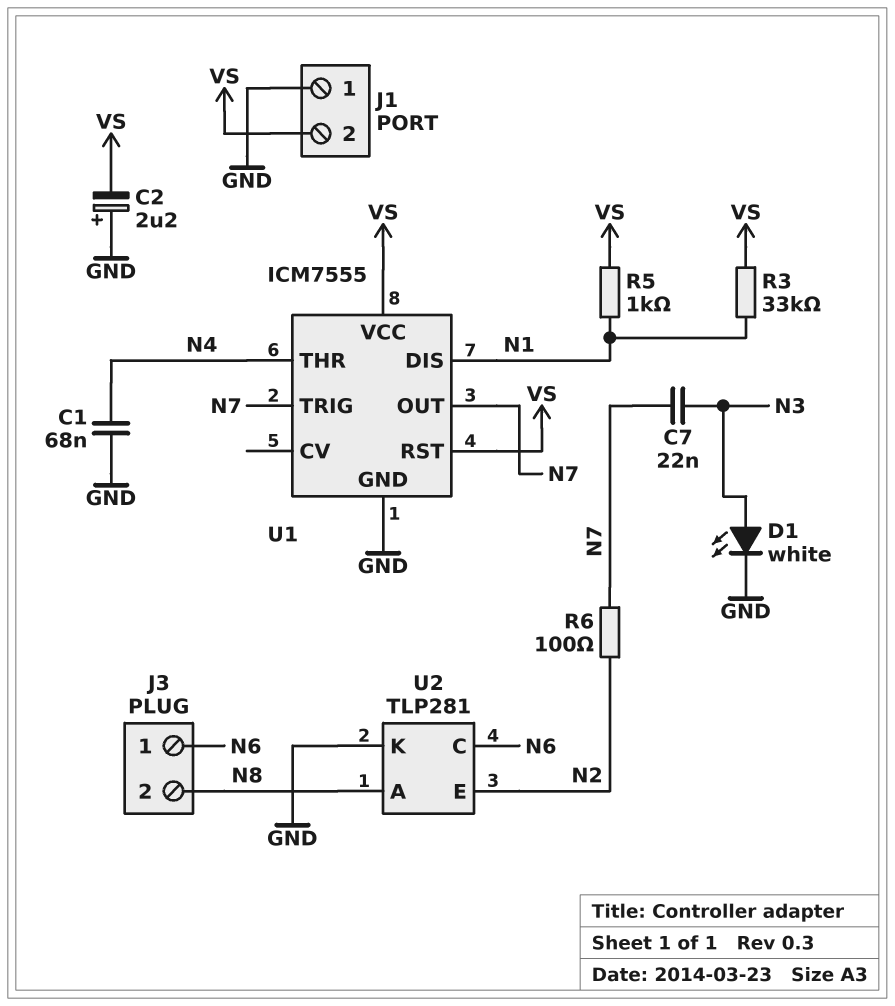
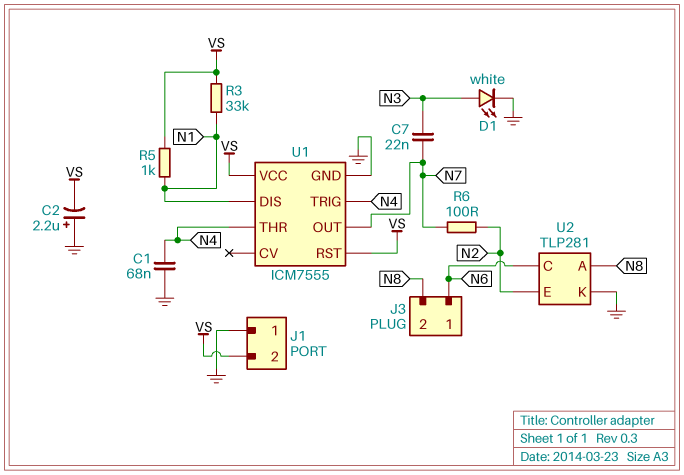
U1 pin TRIG: N7 -> N4

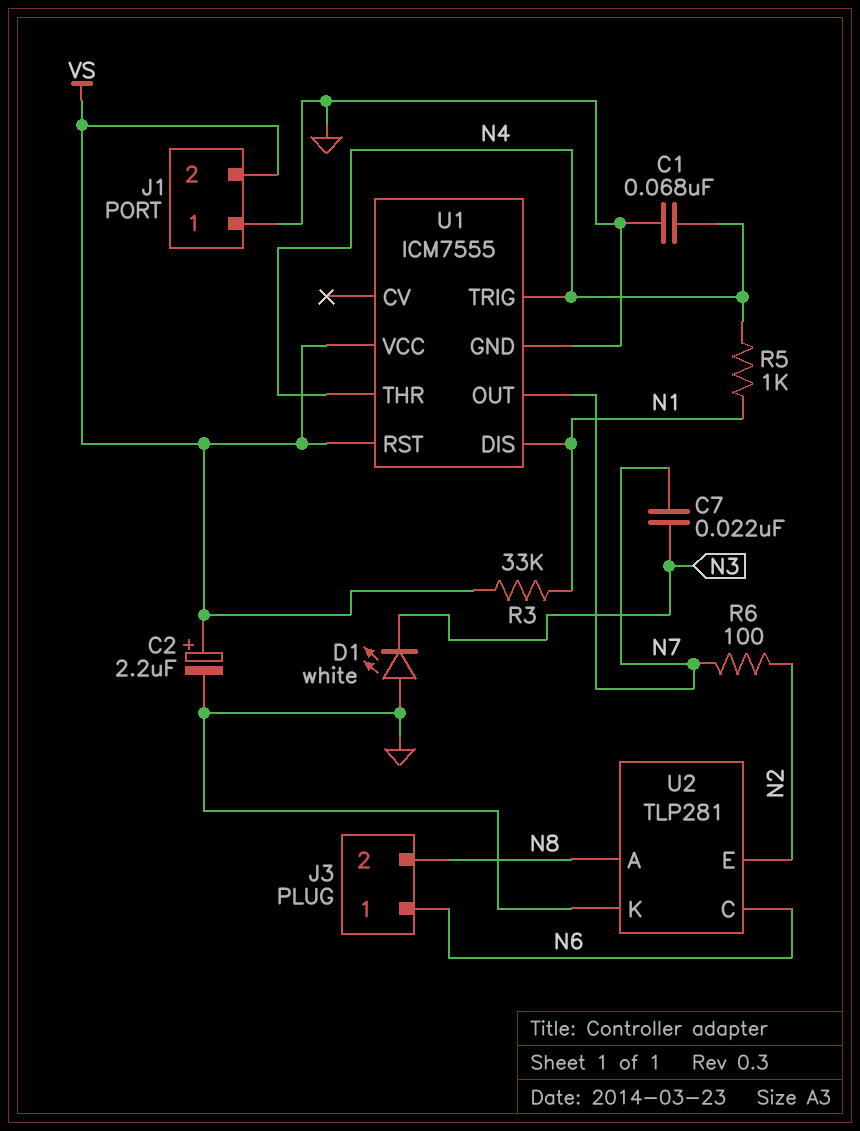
C2: 2.2uF (plus GND, minus VS) -> 2.2uF (plus VS, minus GND)
D1: LED white (A N3, K GND) -> LED white (A GND, K N3)
R5: 1k (N1, VS) -> 1k (N1, N4)

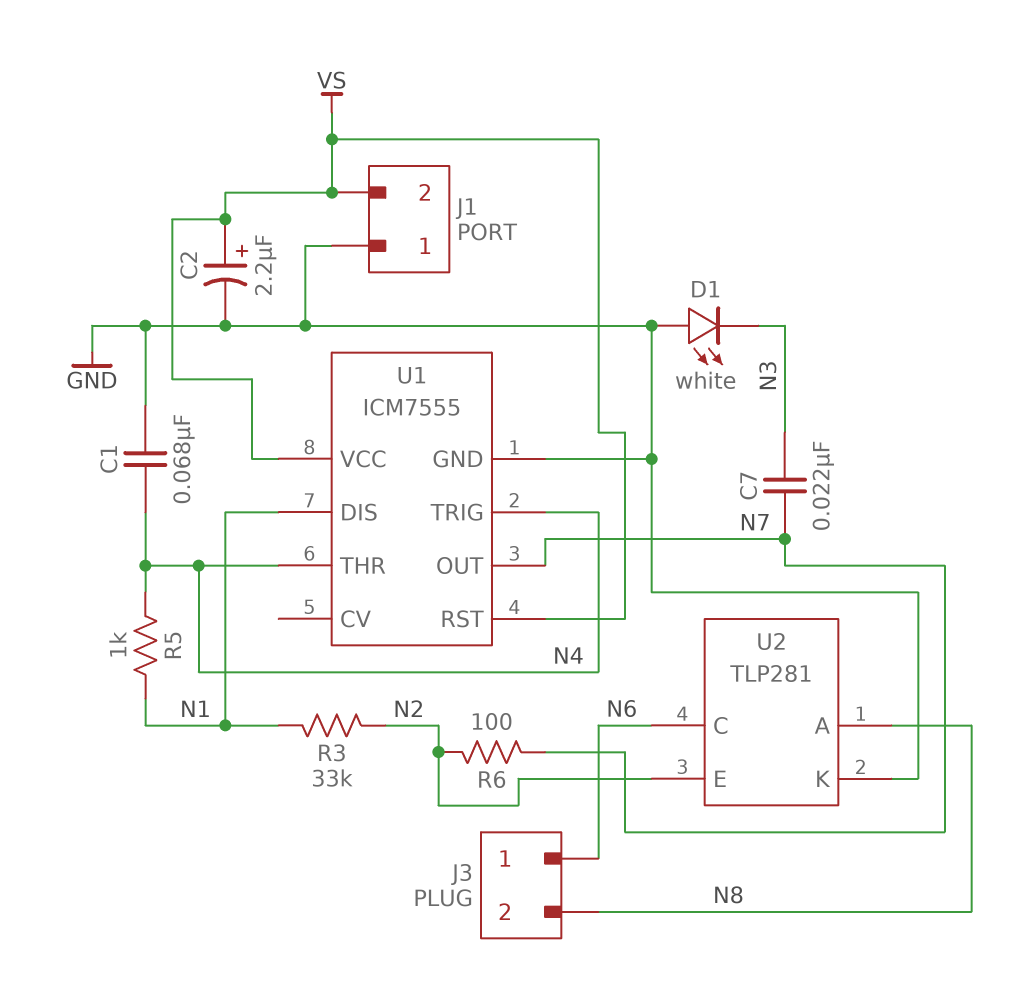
R3: 33k (N1, VS) -> 33k (N1, N2)

